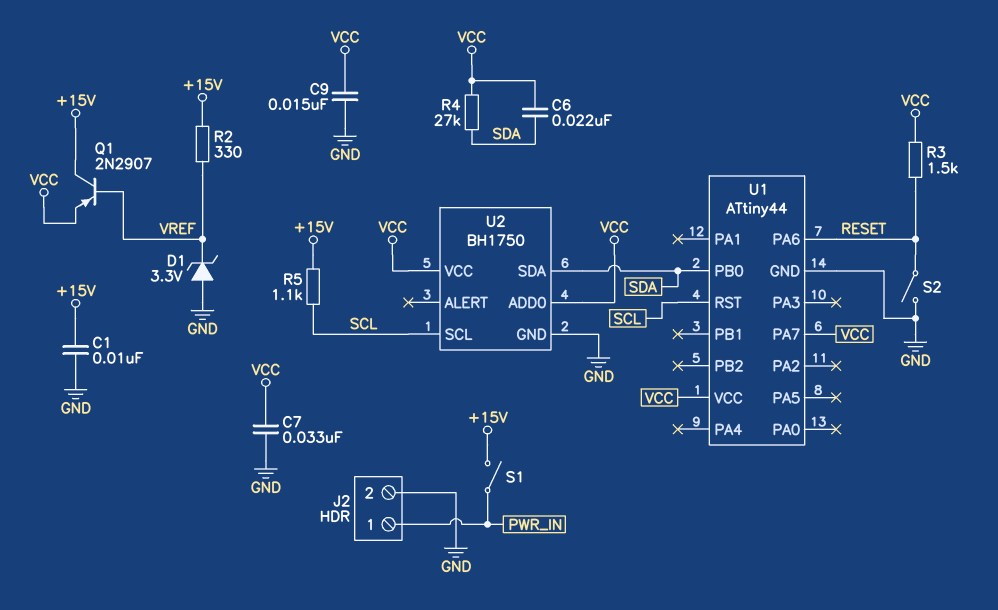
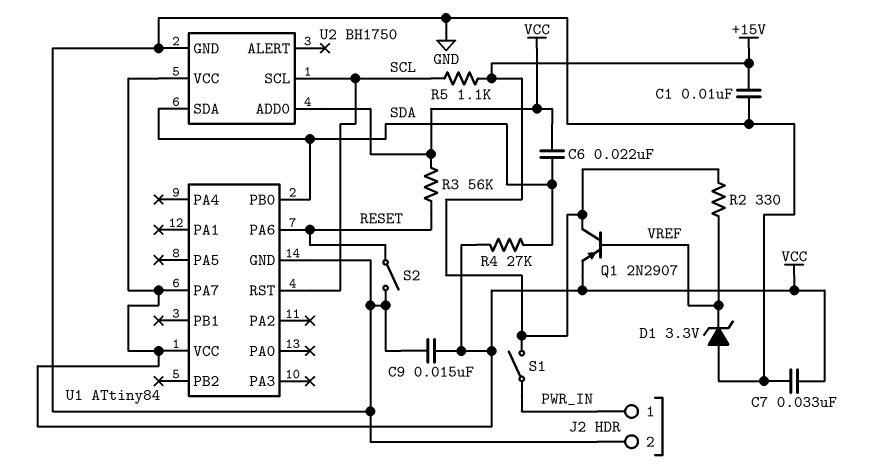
R3: 1.5k (RESET, VCC) -> 56k (RESET, VCC)
U1: ATtiny44 -> ATtiny84

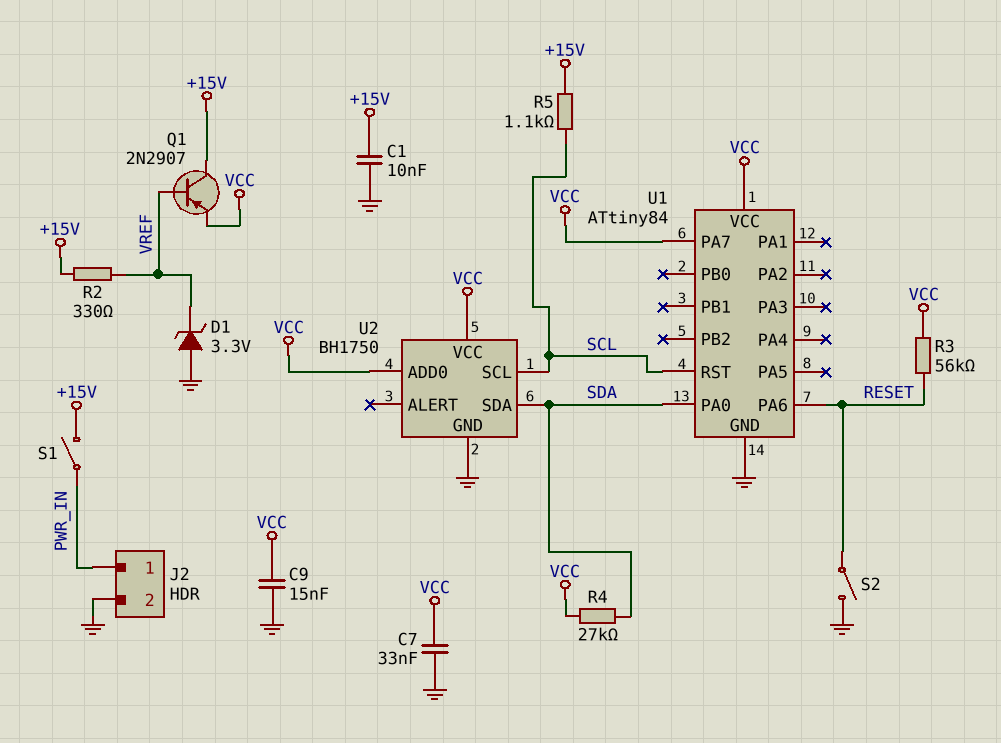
C6: 22nF (SDA, VCC) -> none
U1 pin PA0: none -> SDA
U1 pin PB0: SDA -> none

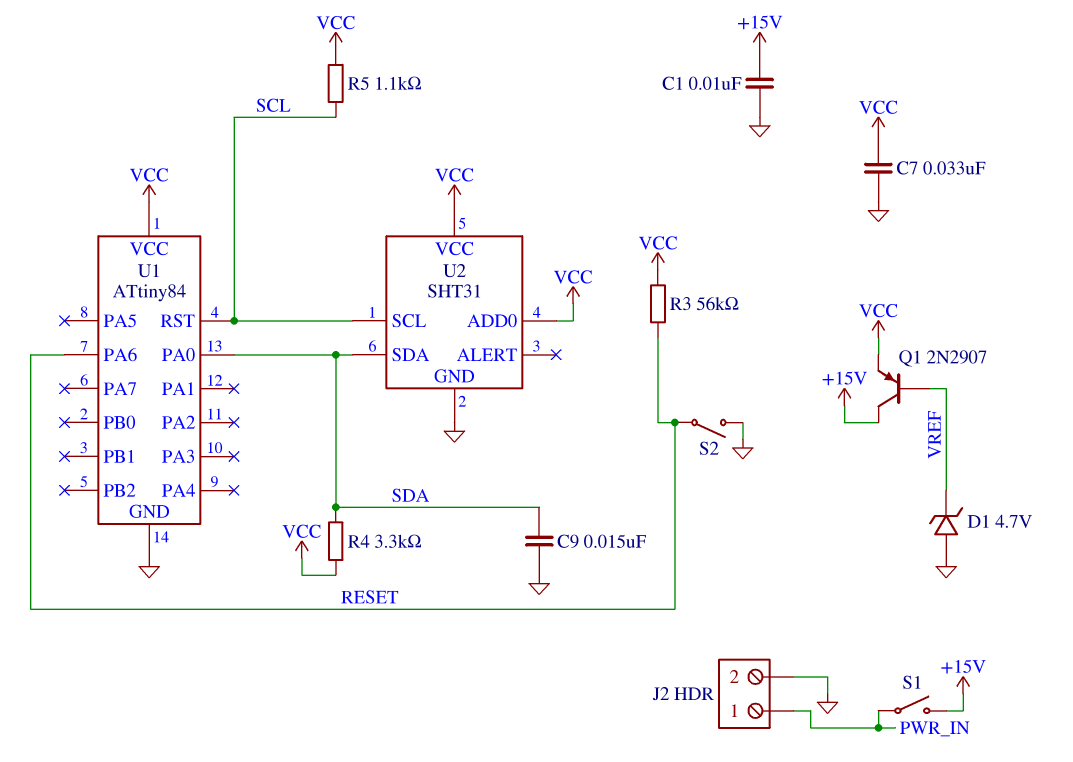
C9: 15nF (GND, VCC) -> 15nF (GND, SDA)
D1: zener 3.3V (A GND, K VREF) -> zener 4.7V (A GND, K VREF)
R2: 330 (+15V, VREF) -> none
R4: 27k (SDA, VCC) -> 3.3k (SDA, VCC)
R5: 1.1k (+15V, SCL) -> 1.1k (SCL, VCC)
U1 pin PA7: VCC -> none
U2: BH1750 -> SHT31

